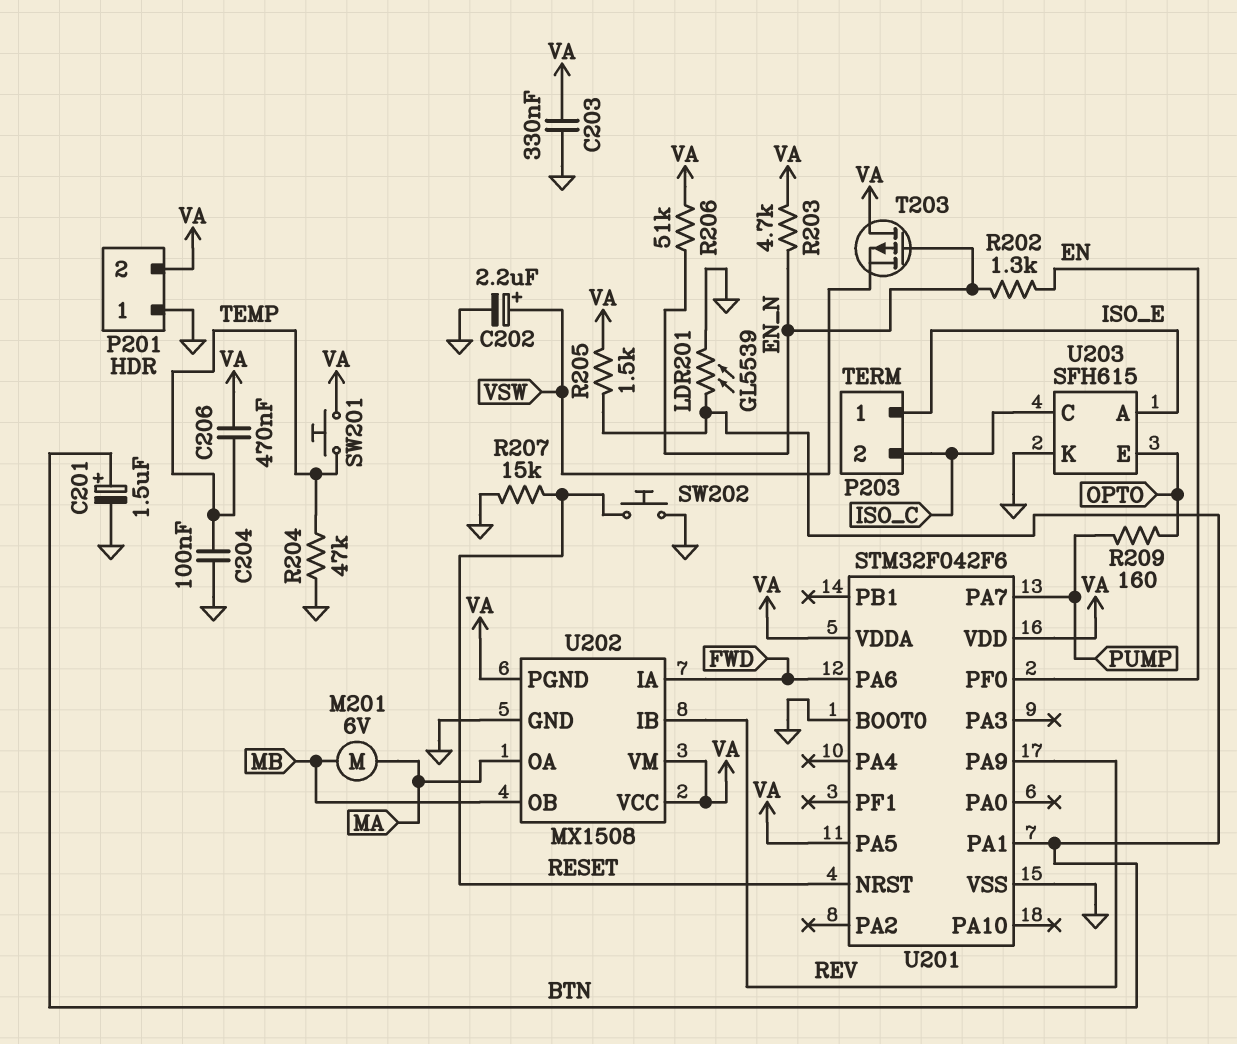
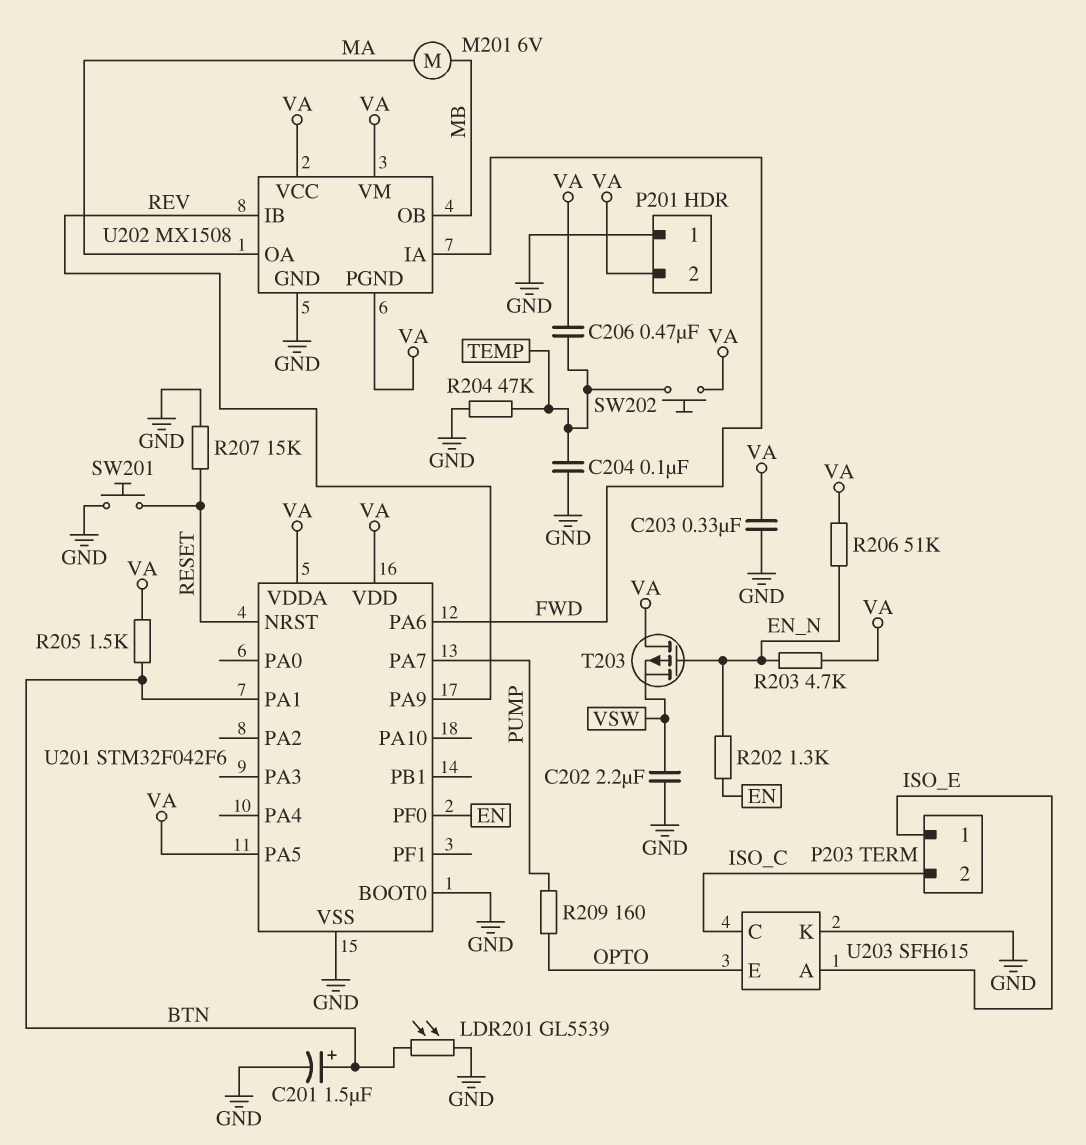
C202: 2.2uF (plus VSW, minus GND) -> 2.2uF (GND, VSW)
SW201: button (TEMP, VA) -> button (GND, RESET)
SW202: button (GND, RESET) -> button (TEMP, VA)

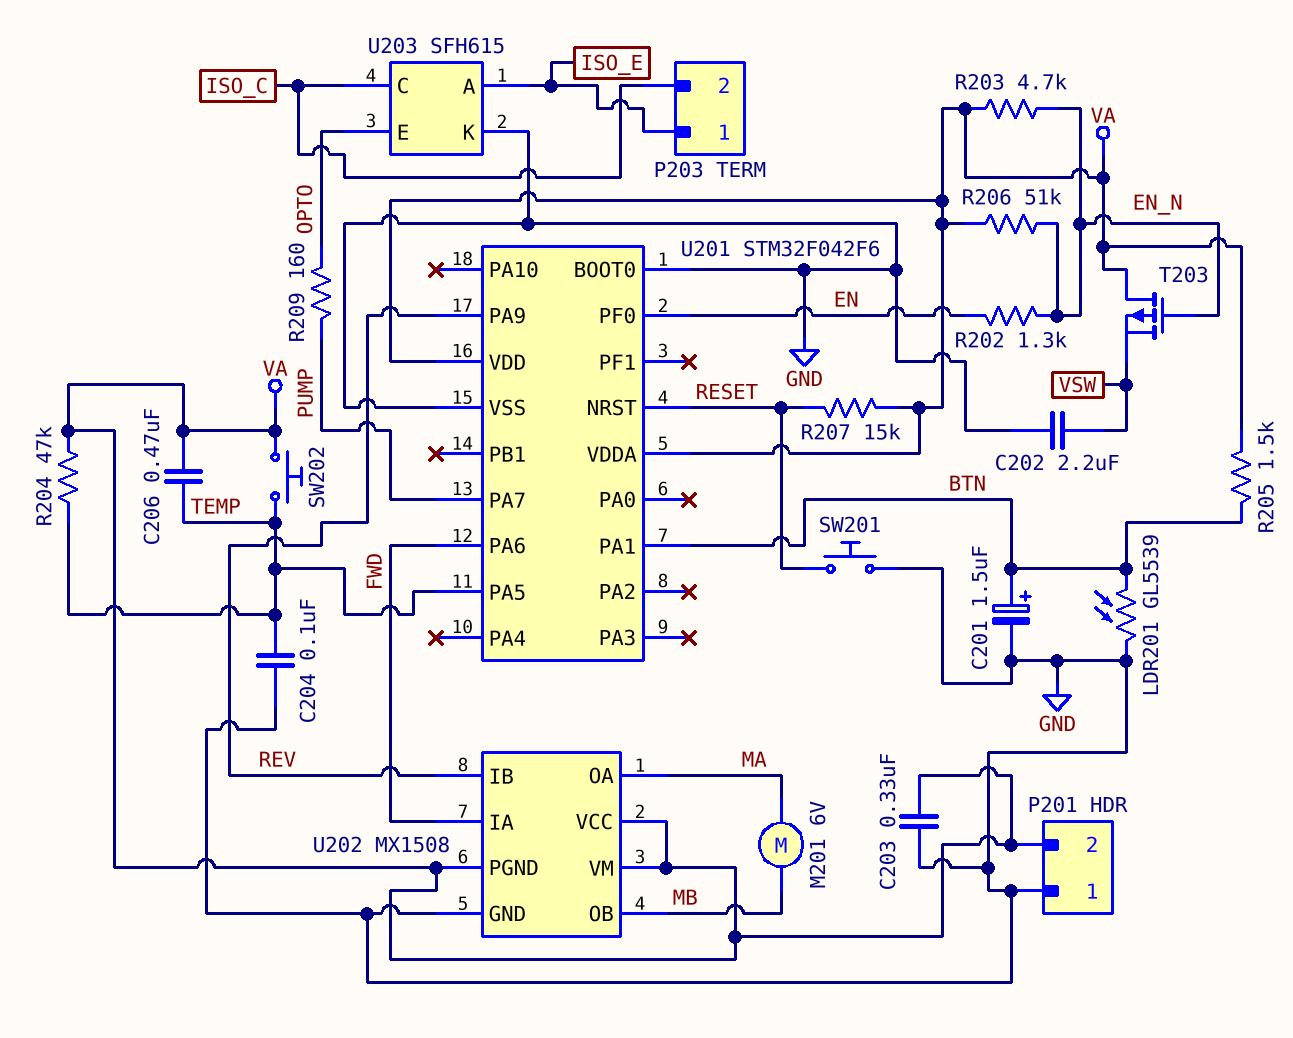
R204: 47k (GND, TEMP) -> 47k (TEMP, VA)
R207: 15k (GND, RESET) -> 15k (RESET, VA)
U201 pin PA5: VA -> TEMP

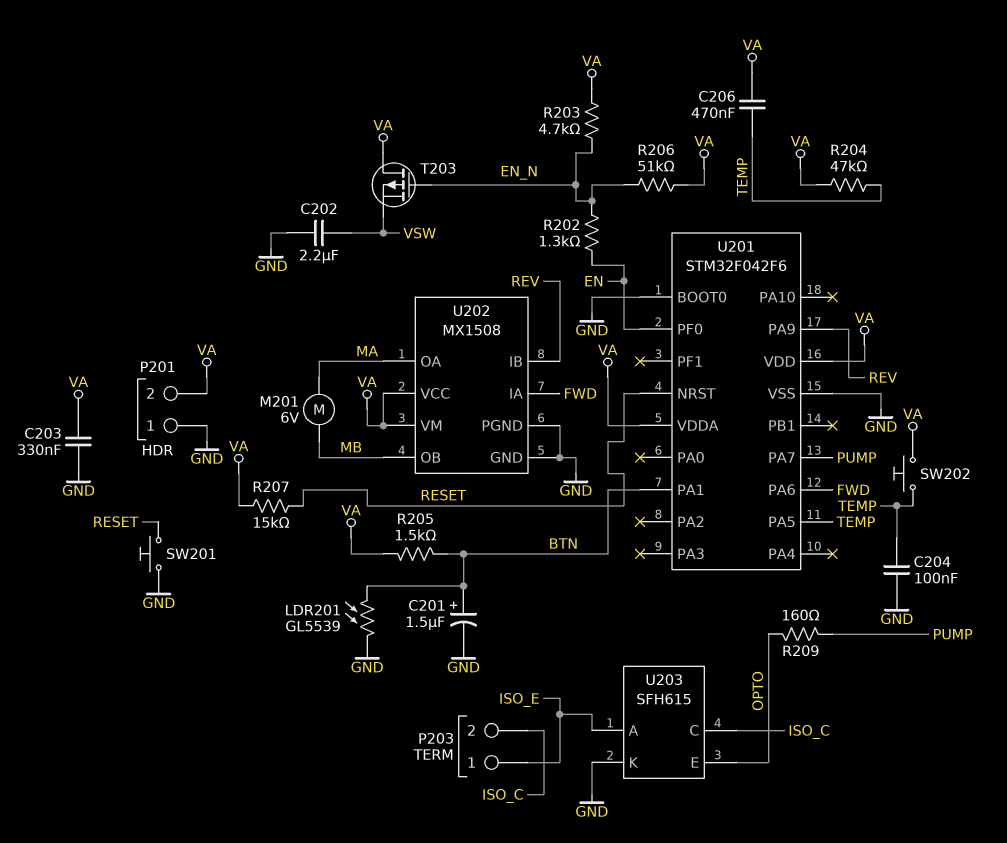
U202 pin PGND: VA -> GND

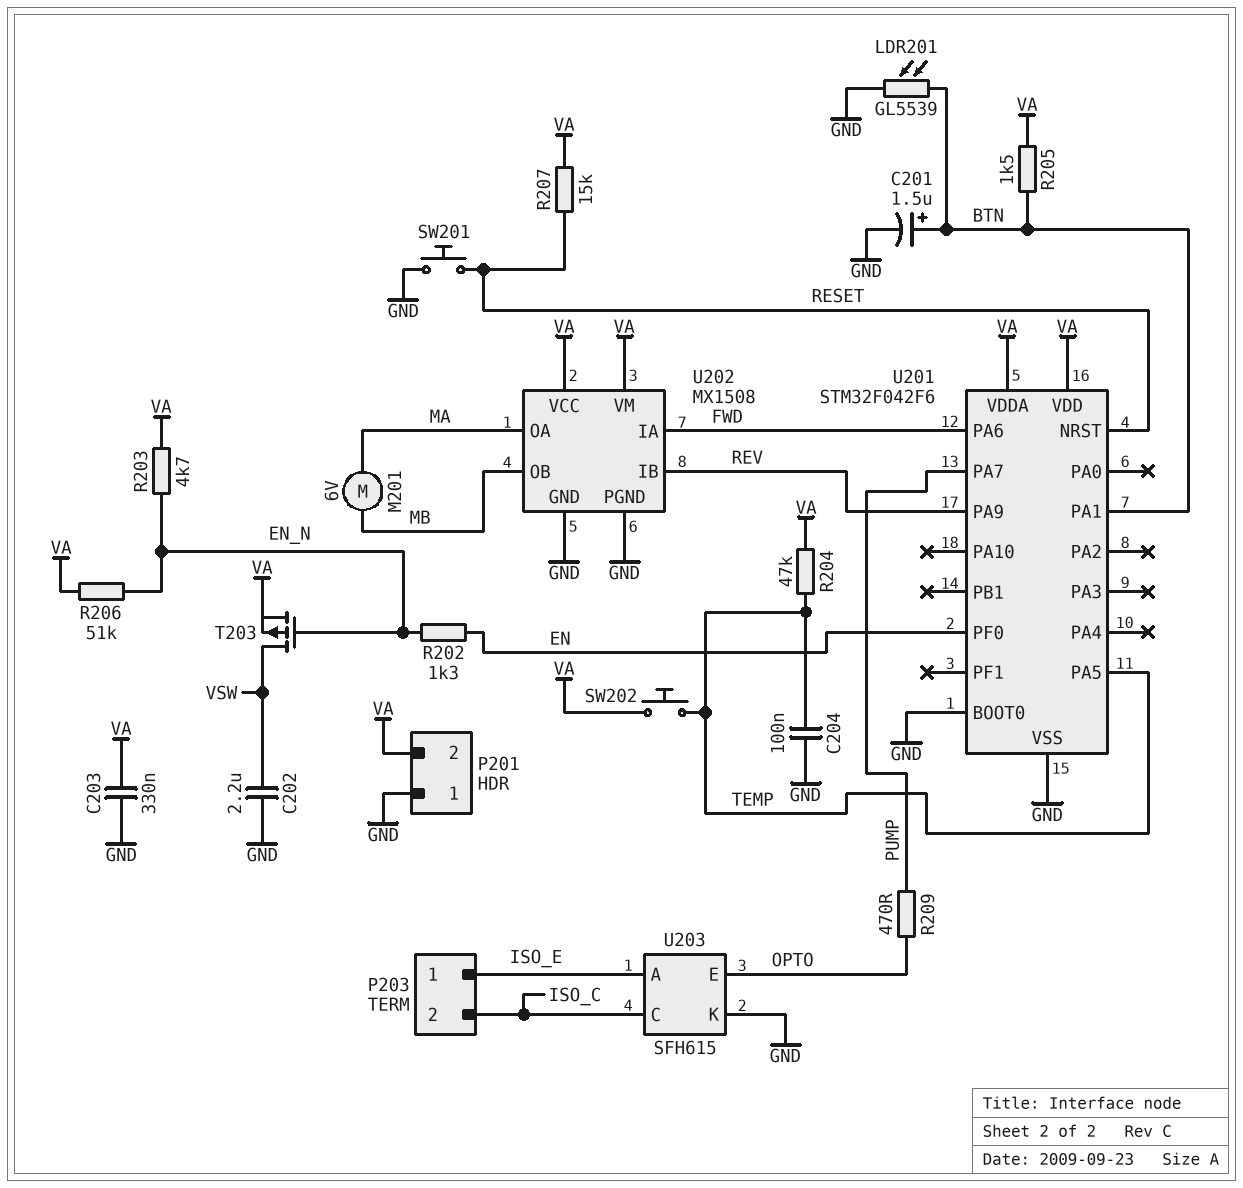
C206: 470nF (TEMP, VA) -> none
R209: 160 (OPTO, PUMP) -> 470 (OPTO, PUMP)
T203: PMOS (G EN_N, D VA, S VSW) -> PMOS (G EN_N, D VSW, S VA)

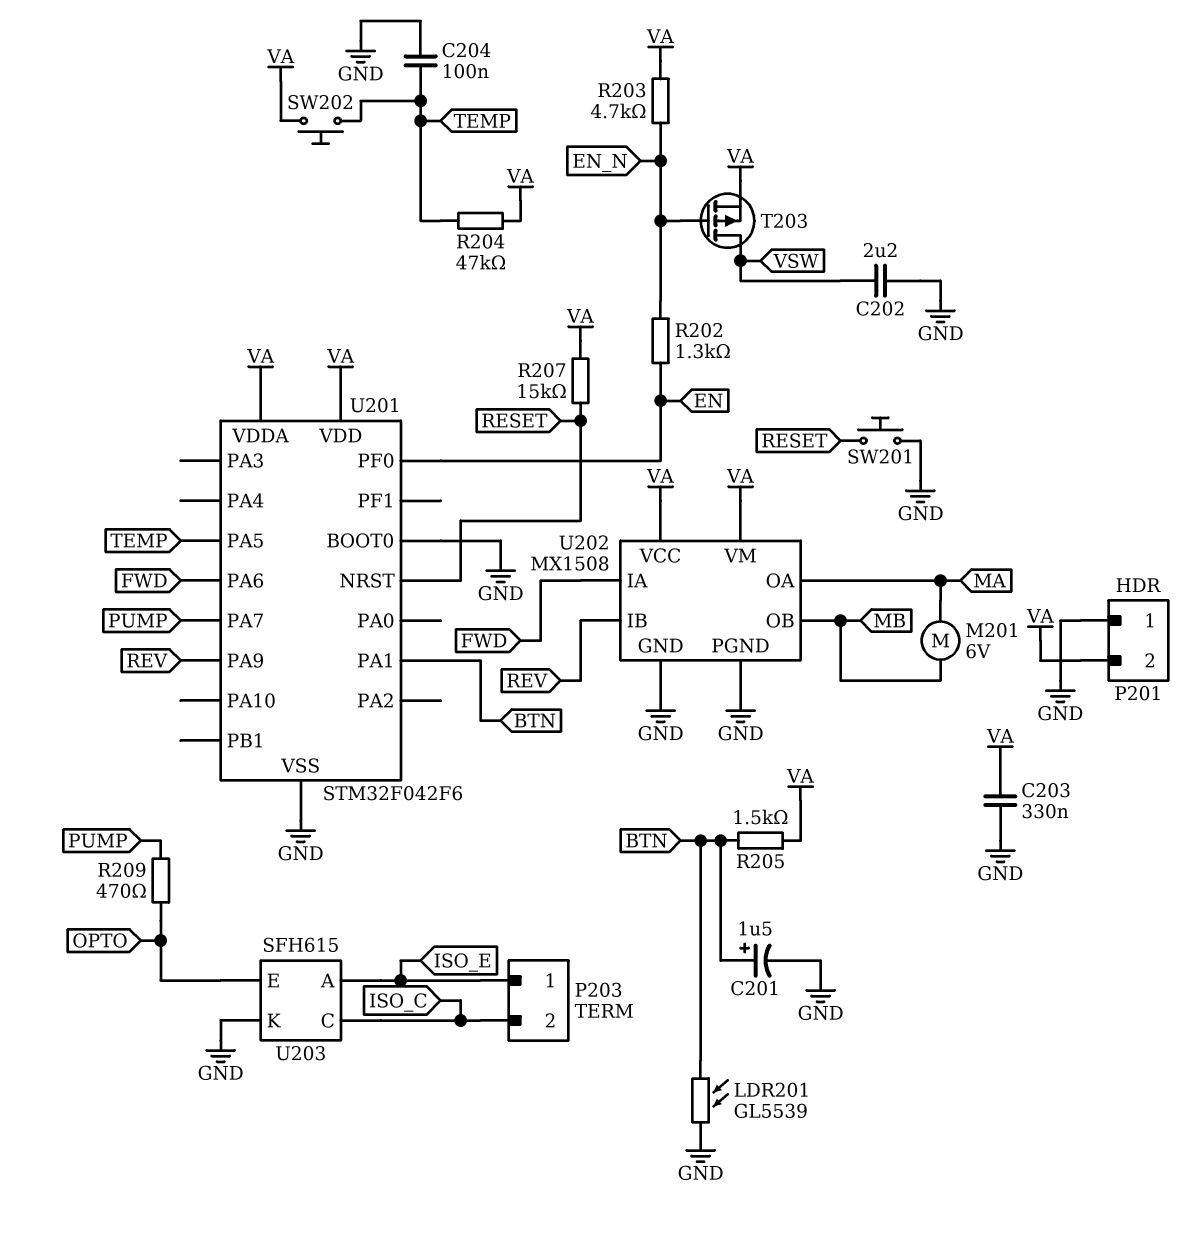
R206: 51k (EN_N, VA) -> none

